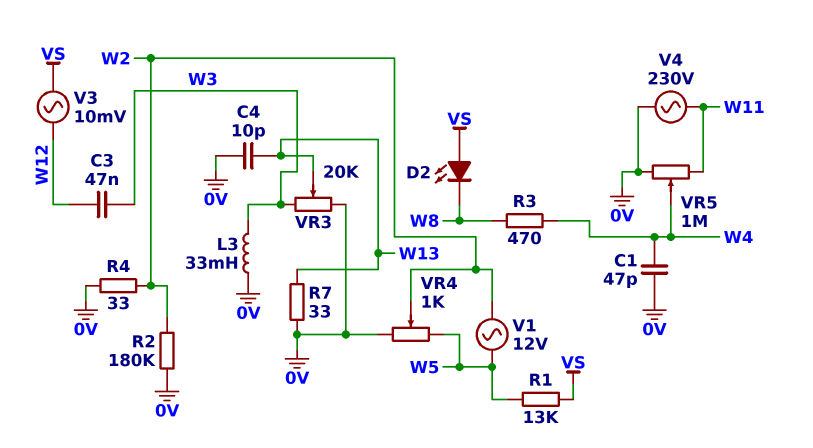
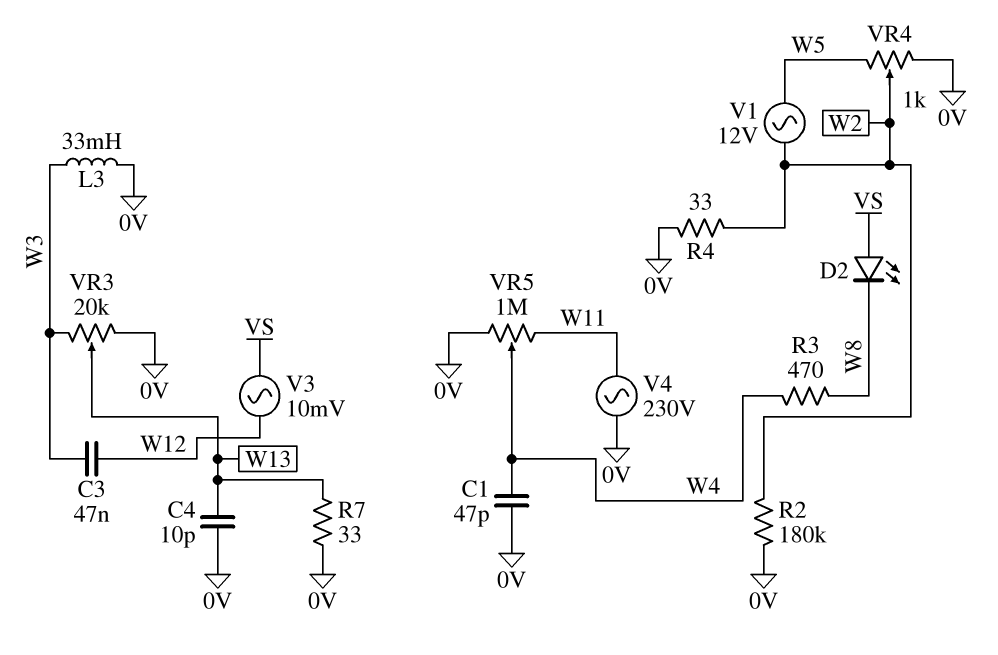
R1: 13k (VS, W5) -> none

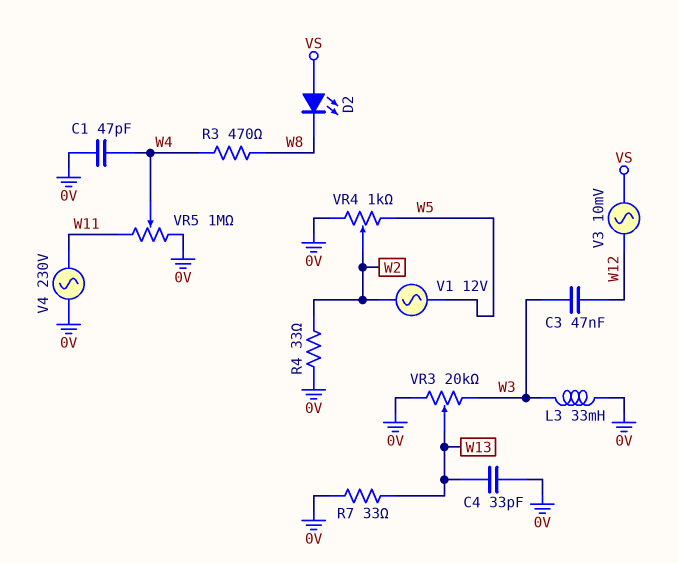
C4: 10pF (0V, W13) -> 33pF (0V, W13)
R2: 180k (0V, W2) -> none

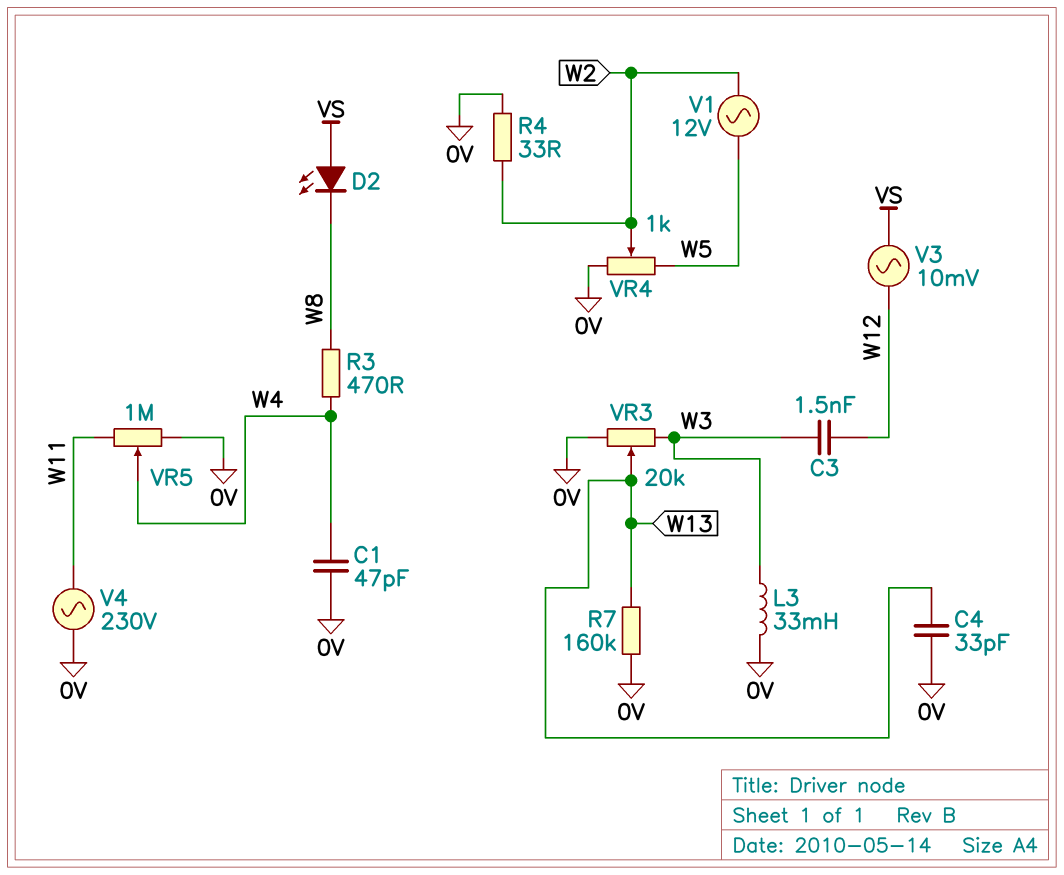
C3: 47nF (W3, W12) -> 1.5nF (W3, W12)
R7: 33 (0V, W13) -> 160k (0V, W13)

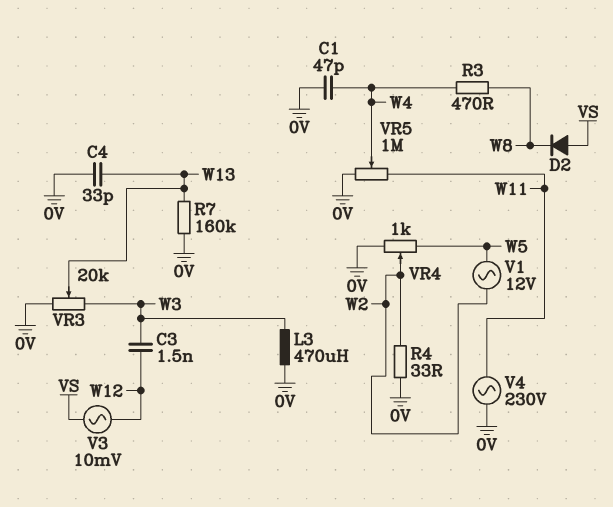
D2: LED (A VS, K W8) -> diode (A VS, K W8)
L3: 33mH (0V, W3) -> 470uH (0V, W3)

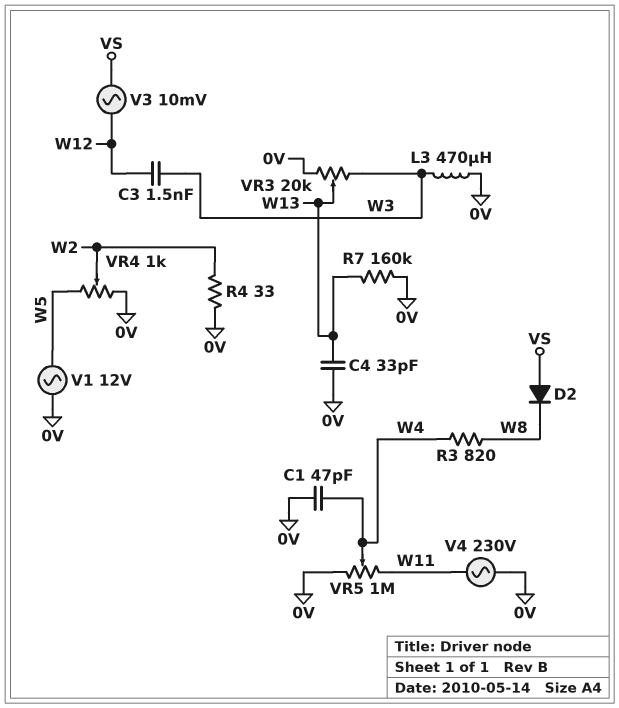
R3: 470 (W4, W8) -> 820 (W4, W8)
V1: AC 12V (W2, W5) -> AC 12V (0V, W5)

